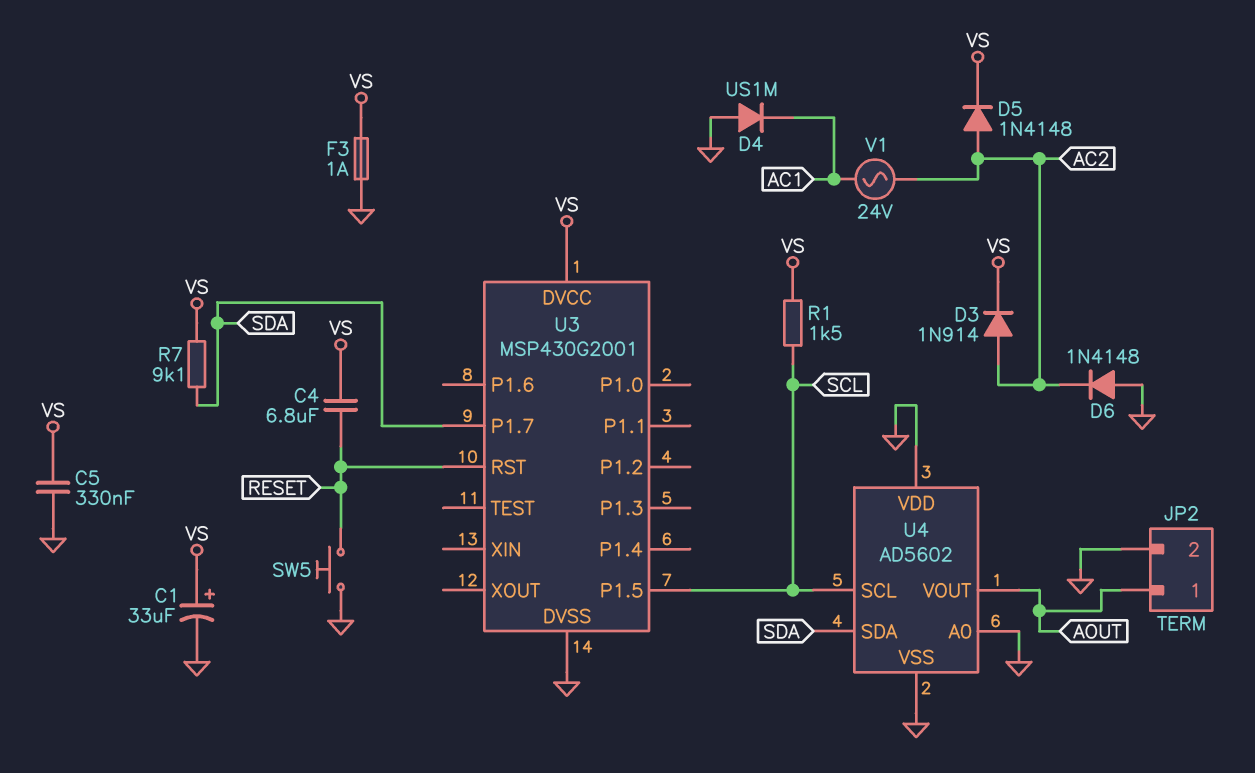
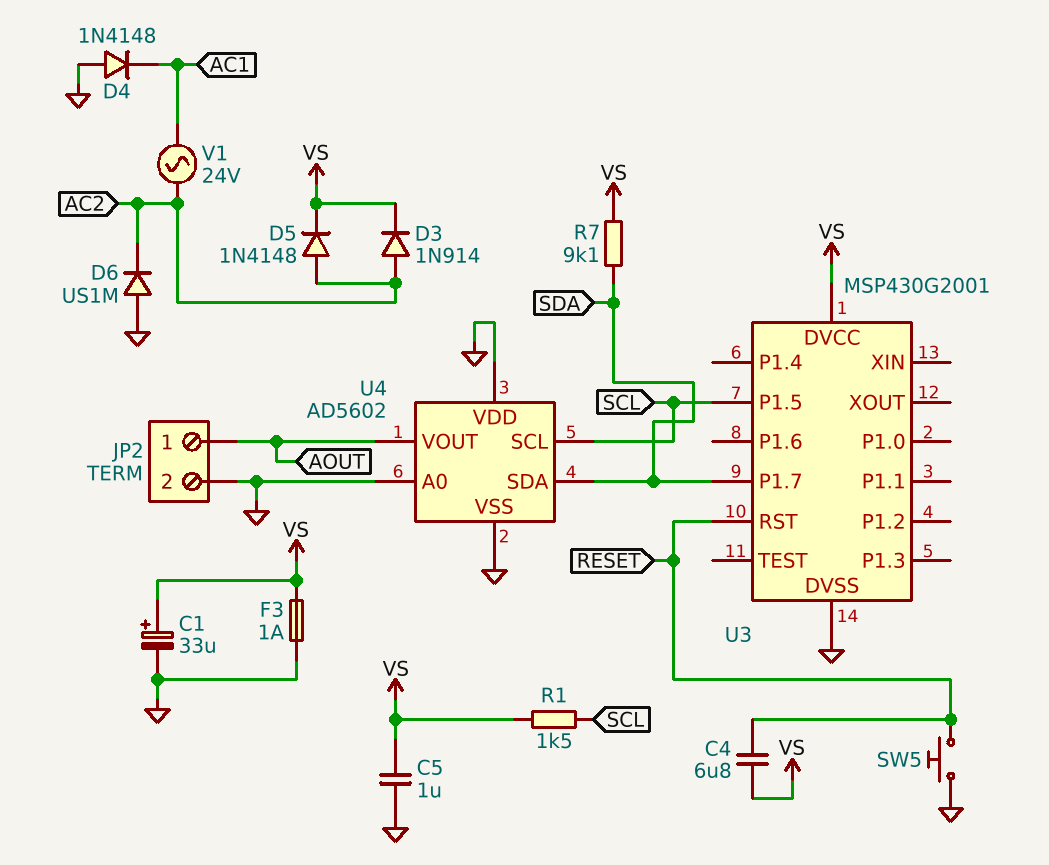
C5: 330nF (GND, VS) -> 1uF (GND, VS)
D4: diode US1M (A GND, K AC1) -> diode 1N4148 (A GND, K AC1)
D6: diode 1N4148 (A GND, K AC2) -> diode US1M (A GND, K AC2)

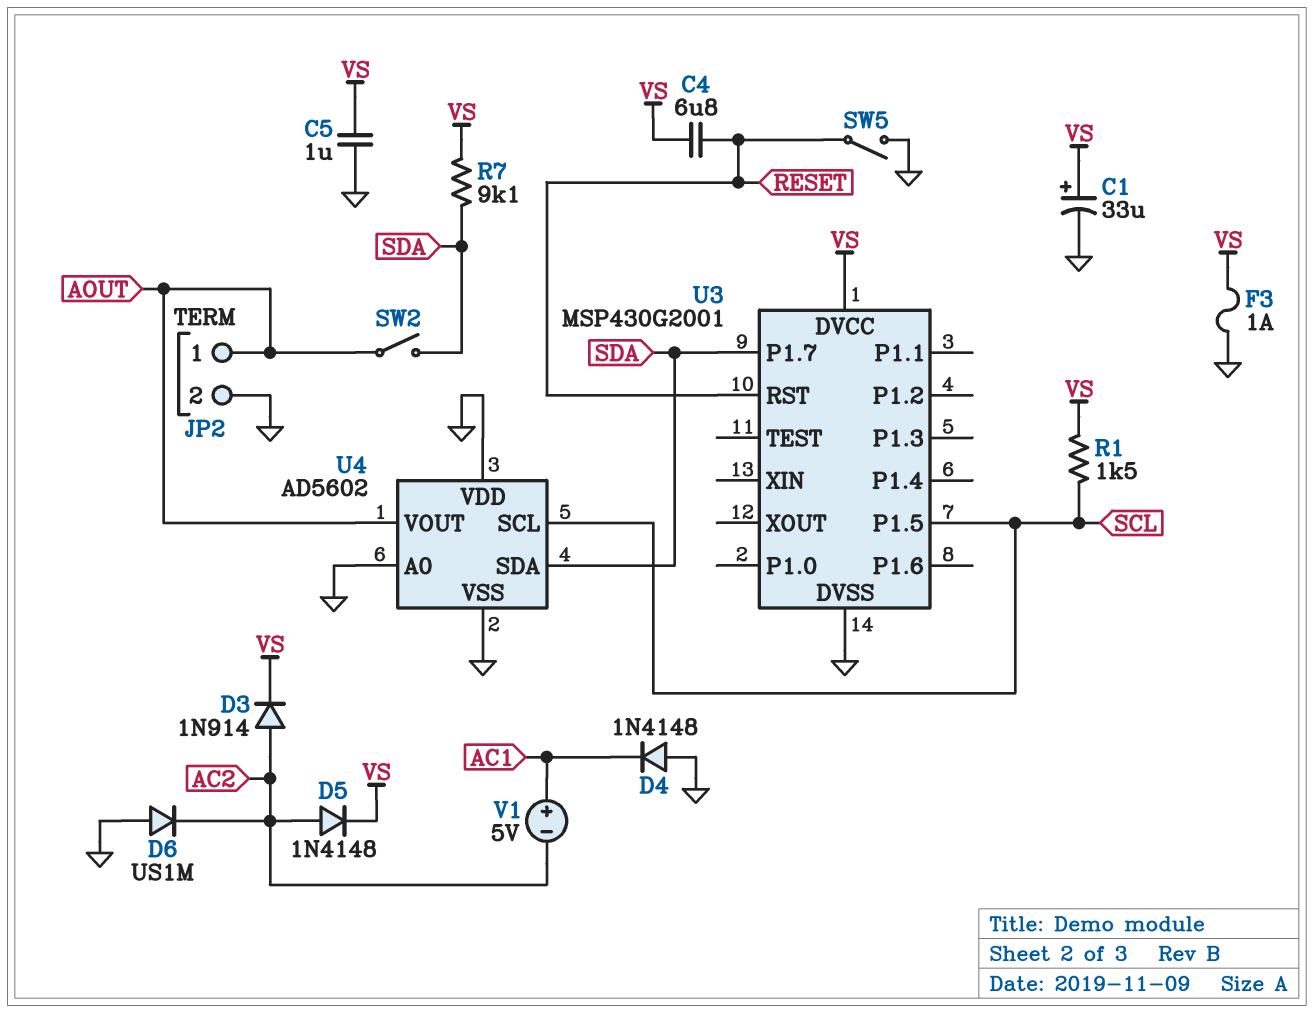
SW2: none -> switch (AOUT, SDA)
SW5: button (GND, RESET) -> switch (GND, RESET)
V1: AC 24V (AC1, AC2) -> 5V (plus AC1, minus AC2)

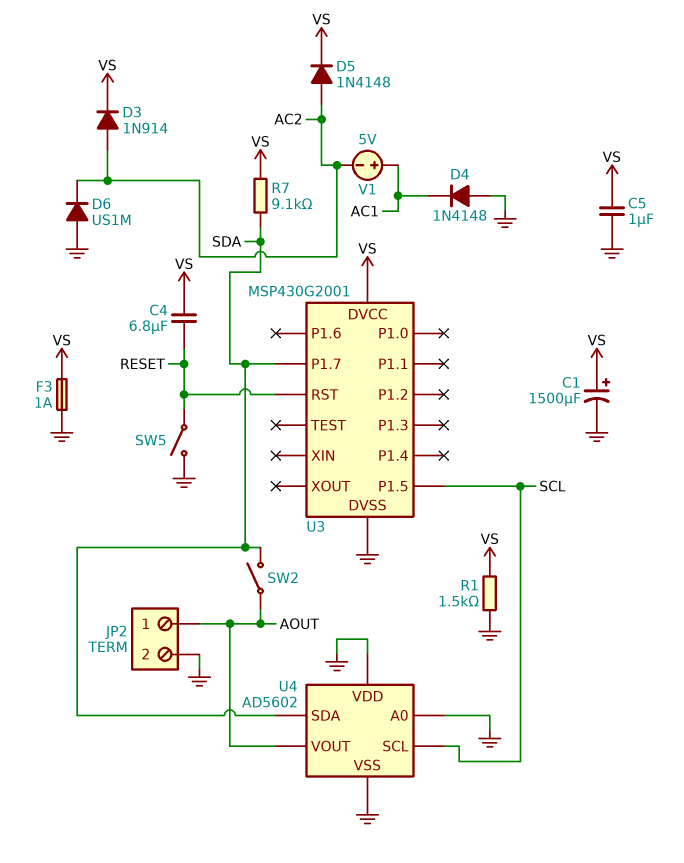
C1: 33uF (plus VS, minus GND) -> 1500uF (plus VS, minus GND)
R1: 1.5k (SCL, VS) -> 1.5k (GND, VS)

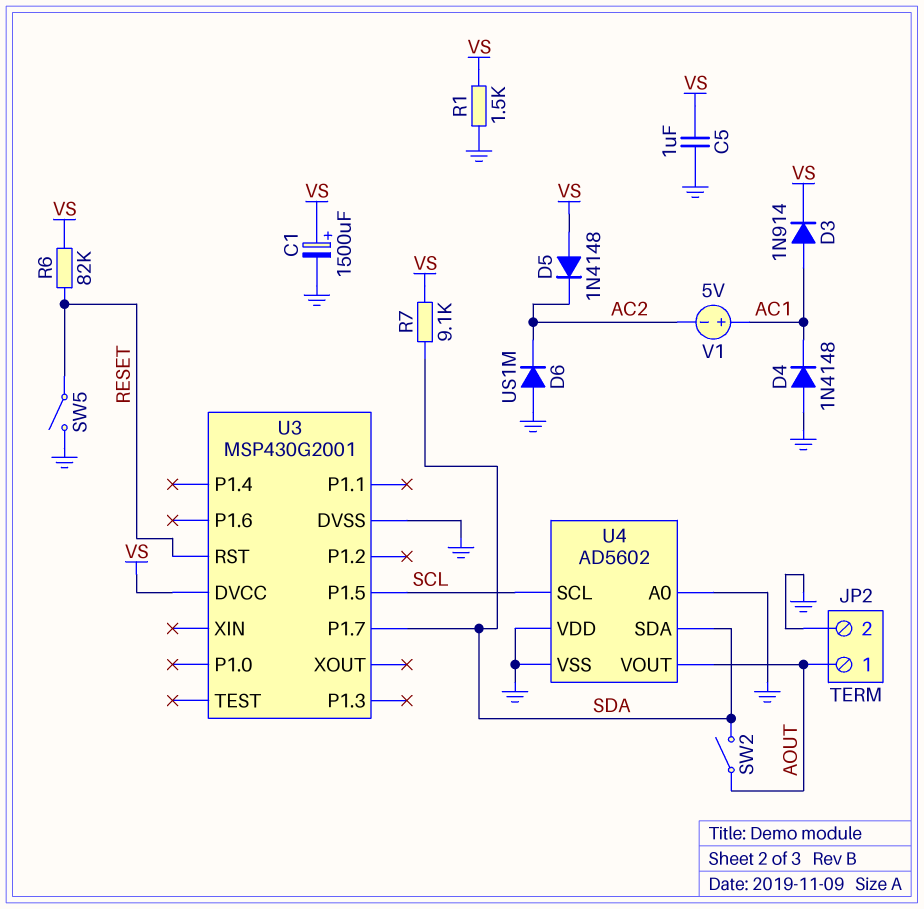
C4: 6.8uF (RESET, VS) -> none
D3: diode 1N914 (A AC2, K VS) -> diode 1N914 (A AC1, K VS)
D5: diode 1N4148 (A AC2, K VS) -> diode 1N4148 (A VS, K AC2)
F3: 1A (GND, VS) -> none
R6: none -> 82k (RESET, VS)

